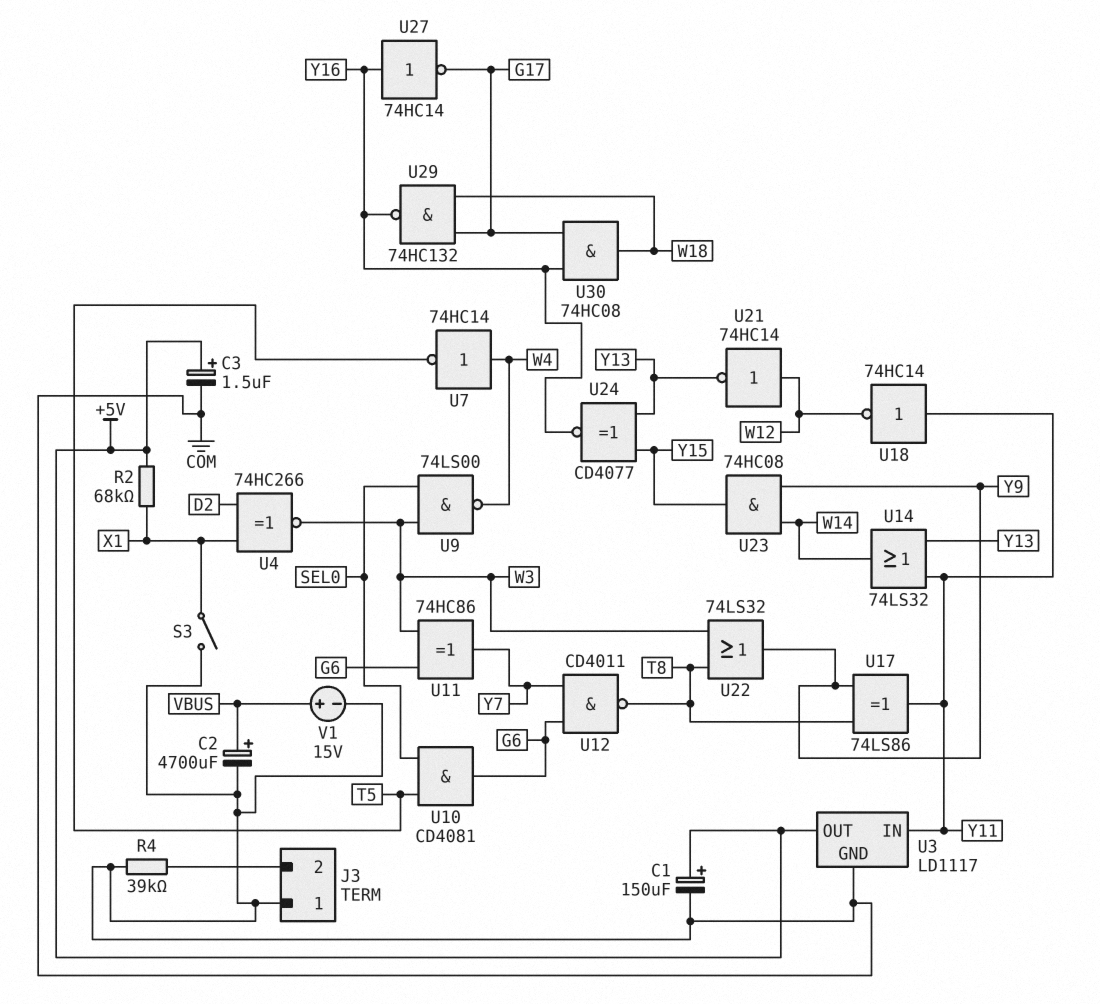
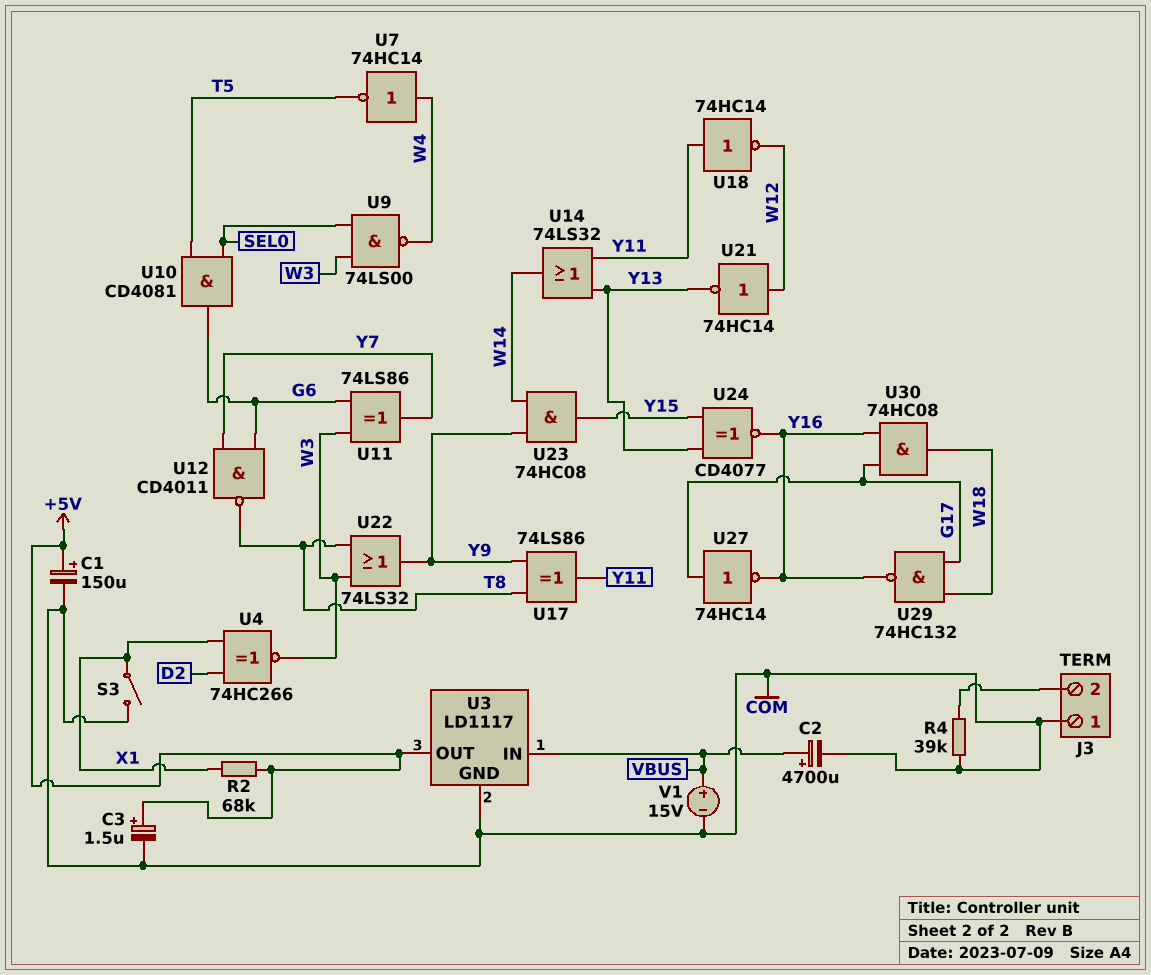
U3 pin IN: Y11 -> VBUS
U11: XOR 74HC86 (in G6, in W3, out Y7) -> XOR 74LS86 (in G6, in W3, out Y7)
U27: NOT 74HC14 (in Y16, out G17) -> NOT 74HC14 (in G17, out Y16)

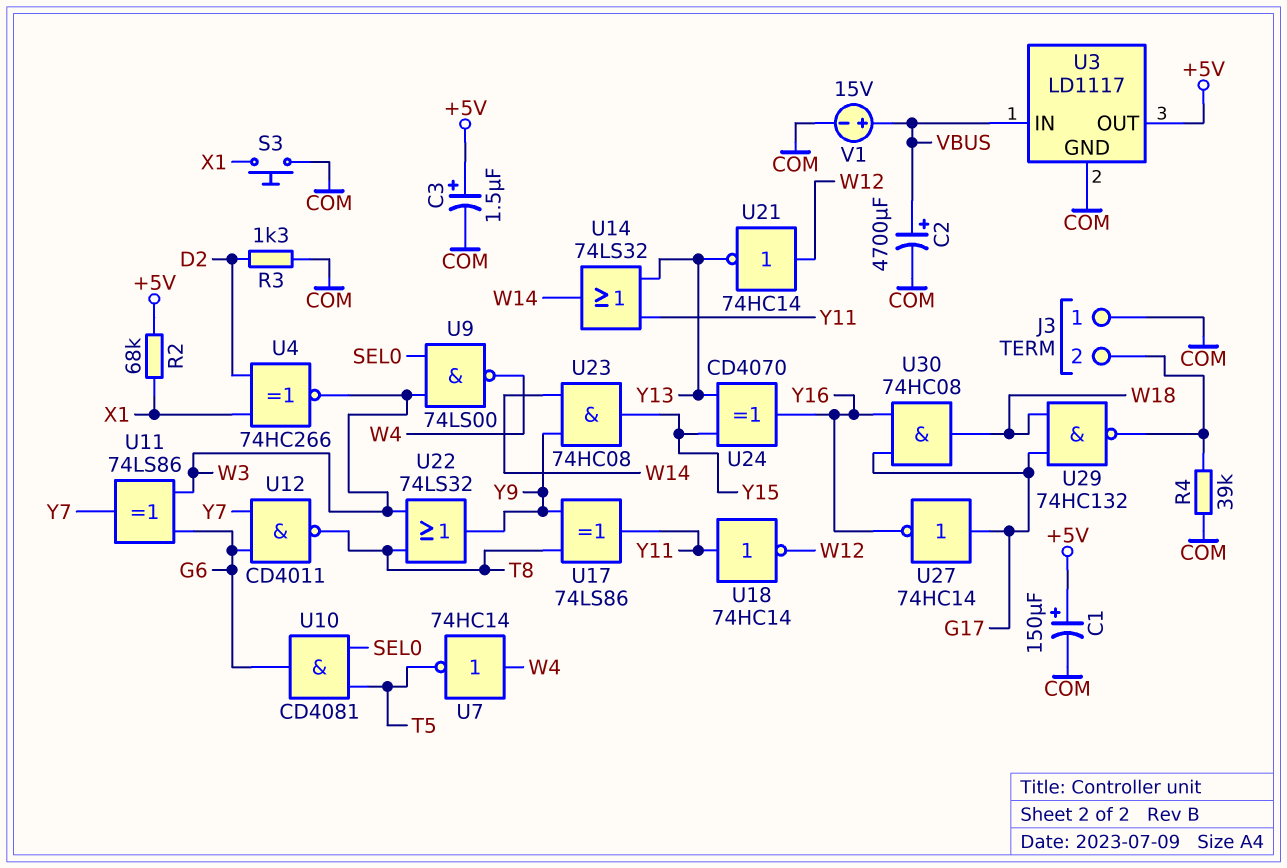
R3: none -> 1.3k (COM, D2)
S3: switch (COM, X1) -> button (COM, X1)
U24: XNOR CD4077 (in Y13, in Y15, out Y16) -> XOR CD4070 (in Y13, in Y15, out Y16)
U29: NAND 74HC132 (in G17, in W18, out Y16) -> NAND 74HC132 (in G17, in W18, out J3/2)

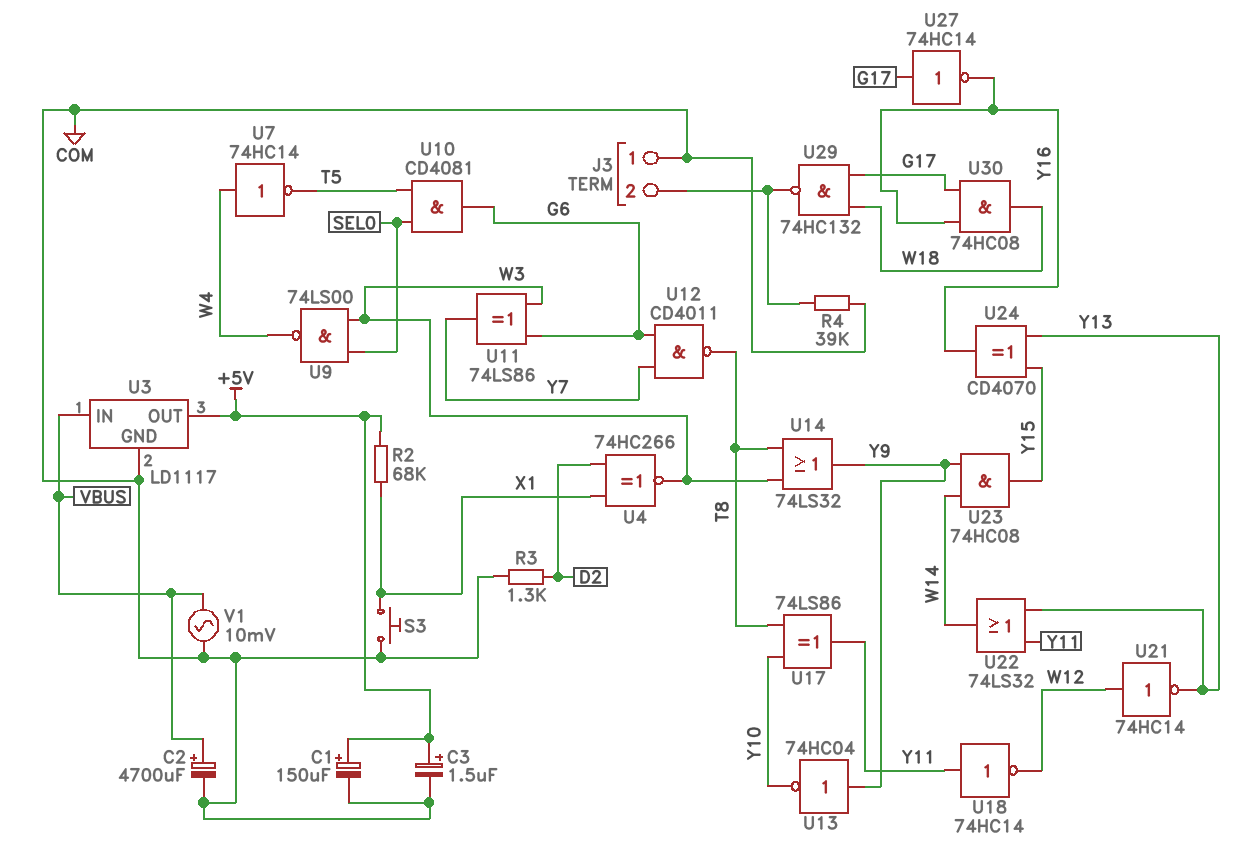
U13: none -> NOT 74HC04 (in Y9, out Y10)
U14: OR 74LS32 (in Y11, in Y13, out W14) -> OR 74LS32 (in T8, in W3, out Y9)
U17: XOR 74LS86 (in T8, in Y9, out Y11) -> XOR 74LS86 (in T8, in Y10, out Y11)
U22: OR 74LS32 (in T8, in W3, out Y9) -> OR 74LS32 (in Y11, in Y13, out W14)
V1: 15V (plus VBUS, minus COM) -> AC 10mV (COM, VBUS)

